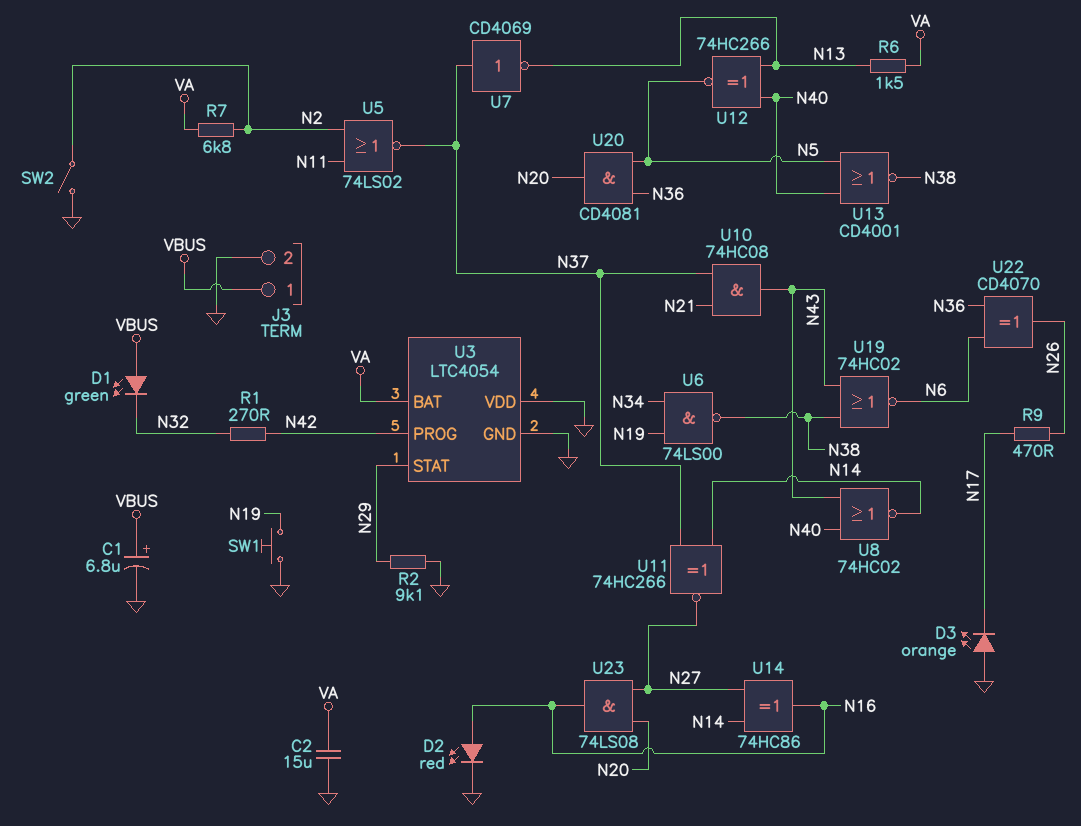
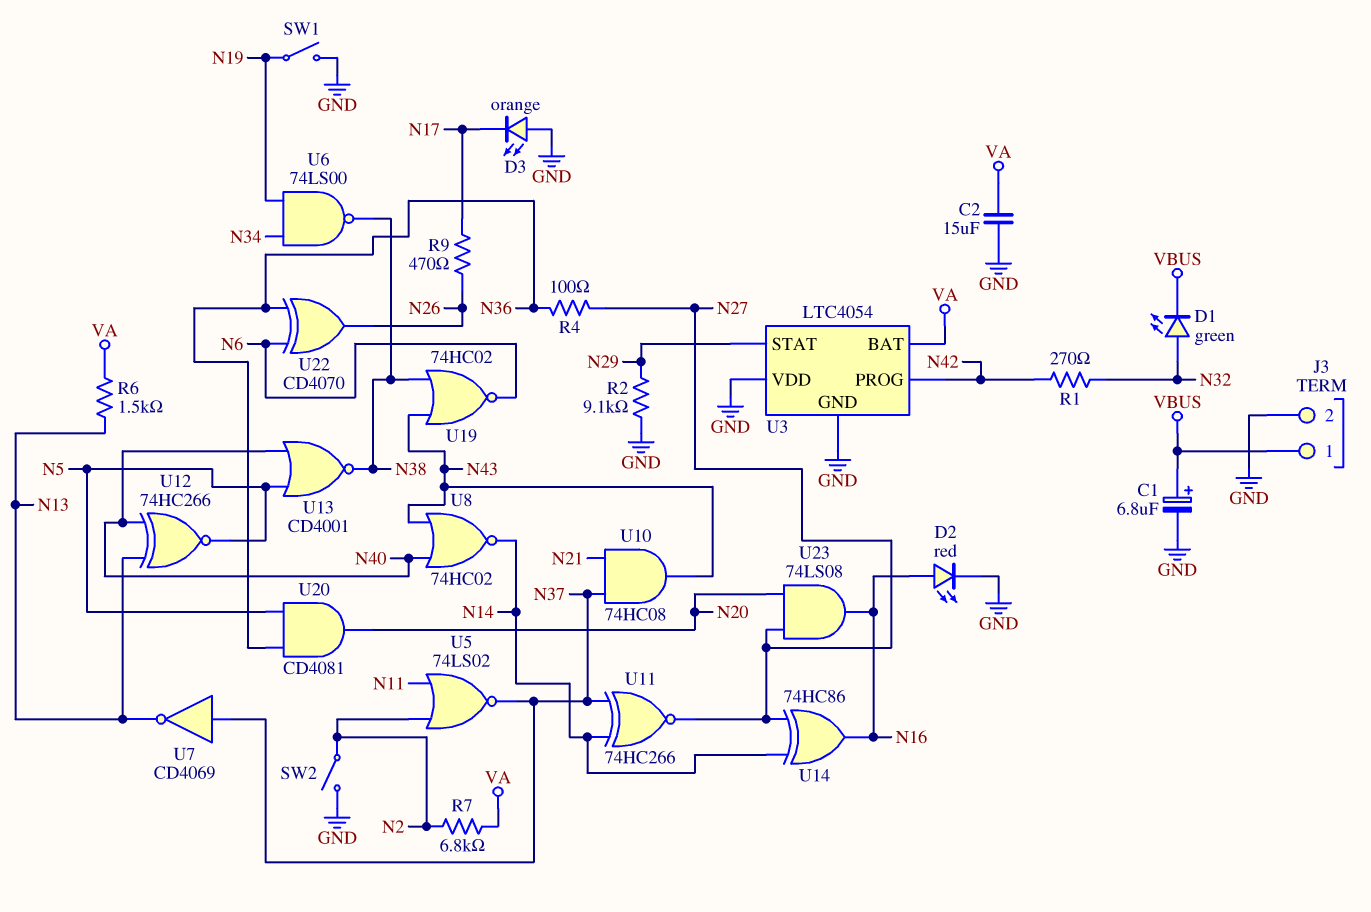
D1: LED green (A VBUS, K N32) -> LED green (A N32, K VBUS)
R4: none -> 100 (N27, N36)
SW1: button (GND, N19) -> switch (GND, N19)

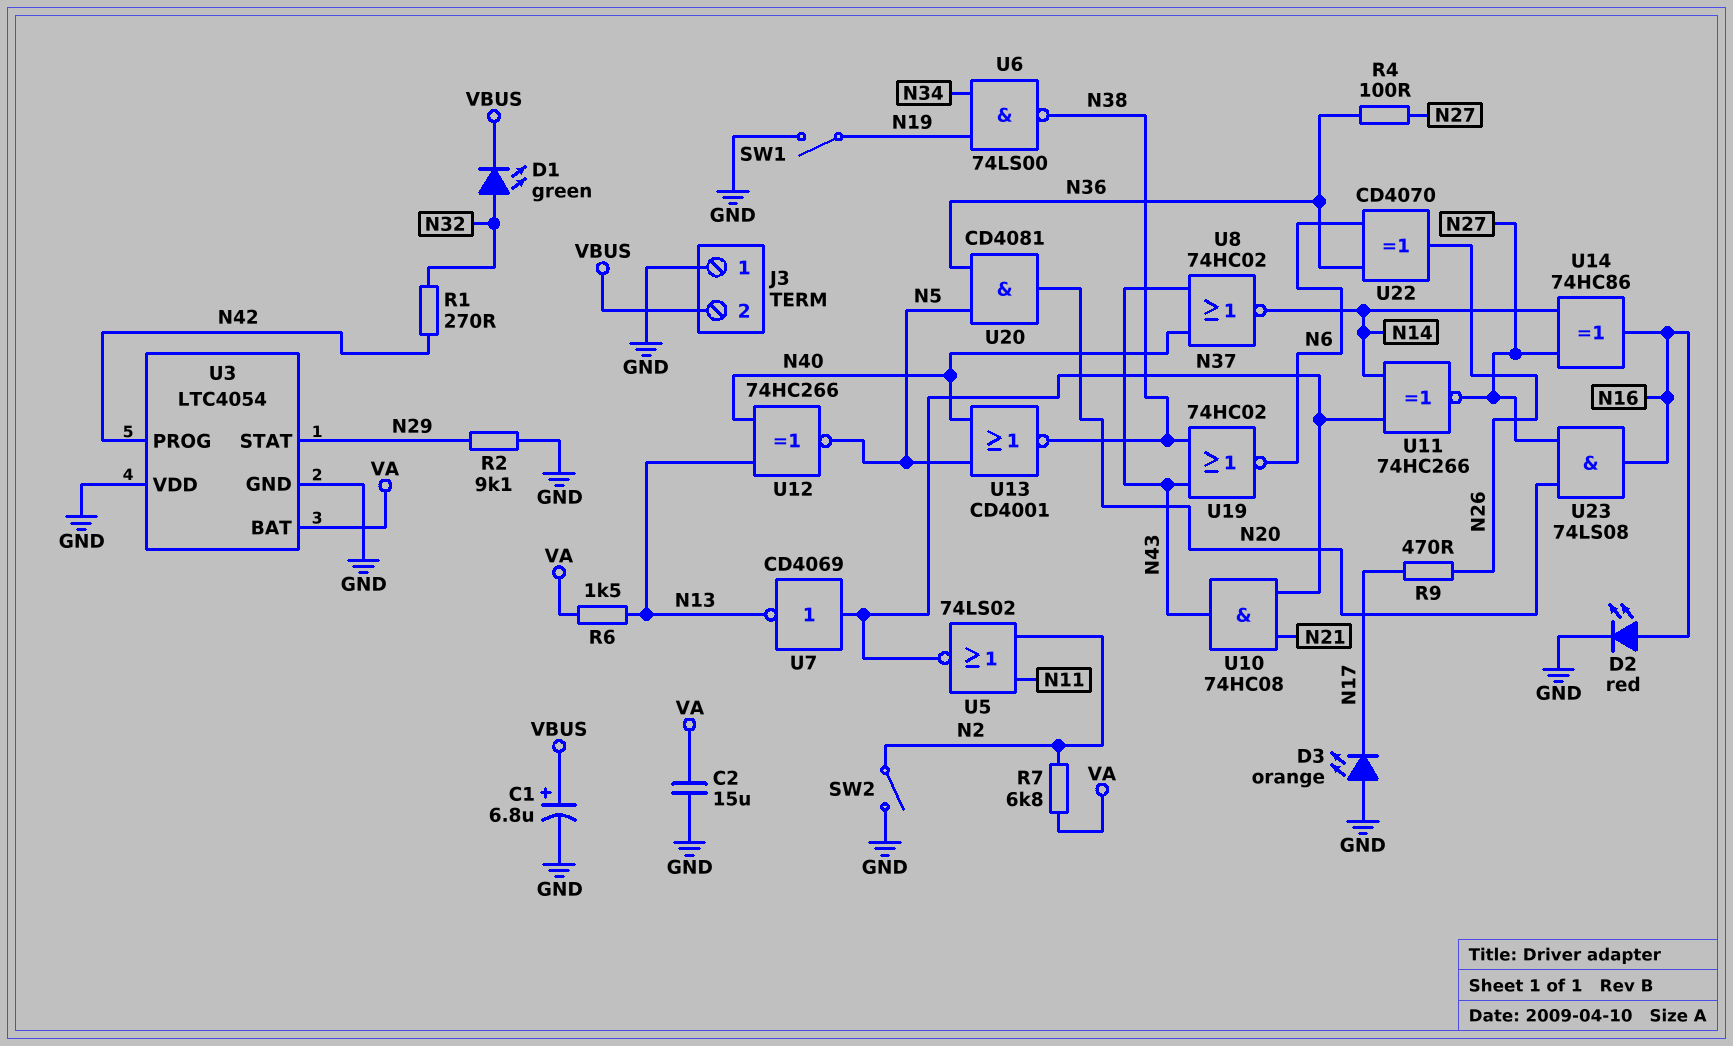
J3 pin 1: VBUS -> GND
J3 pin 2: GND -> VBUS

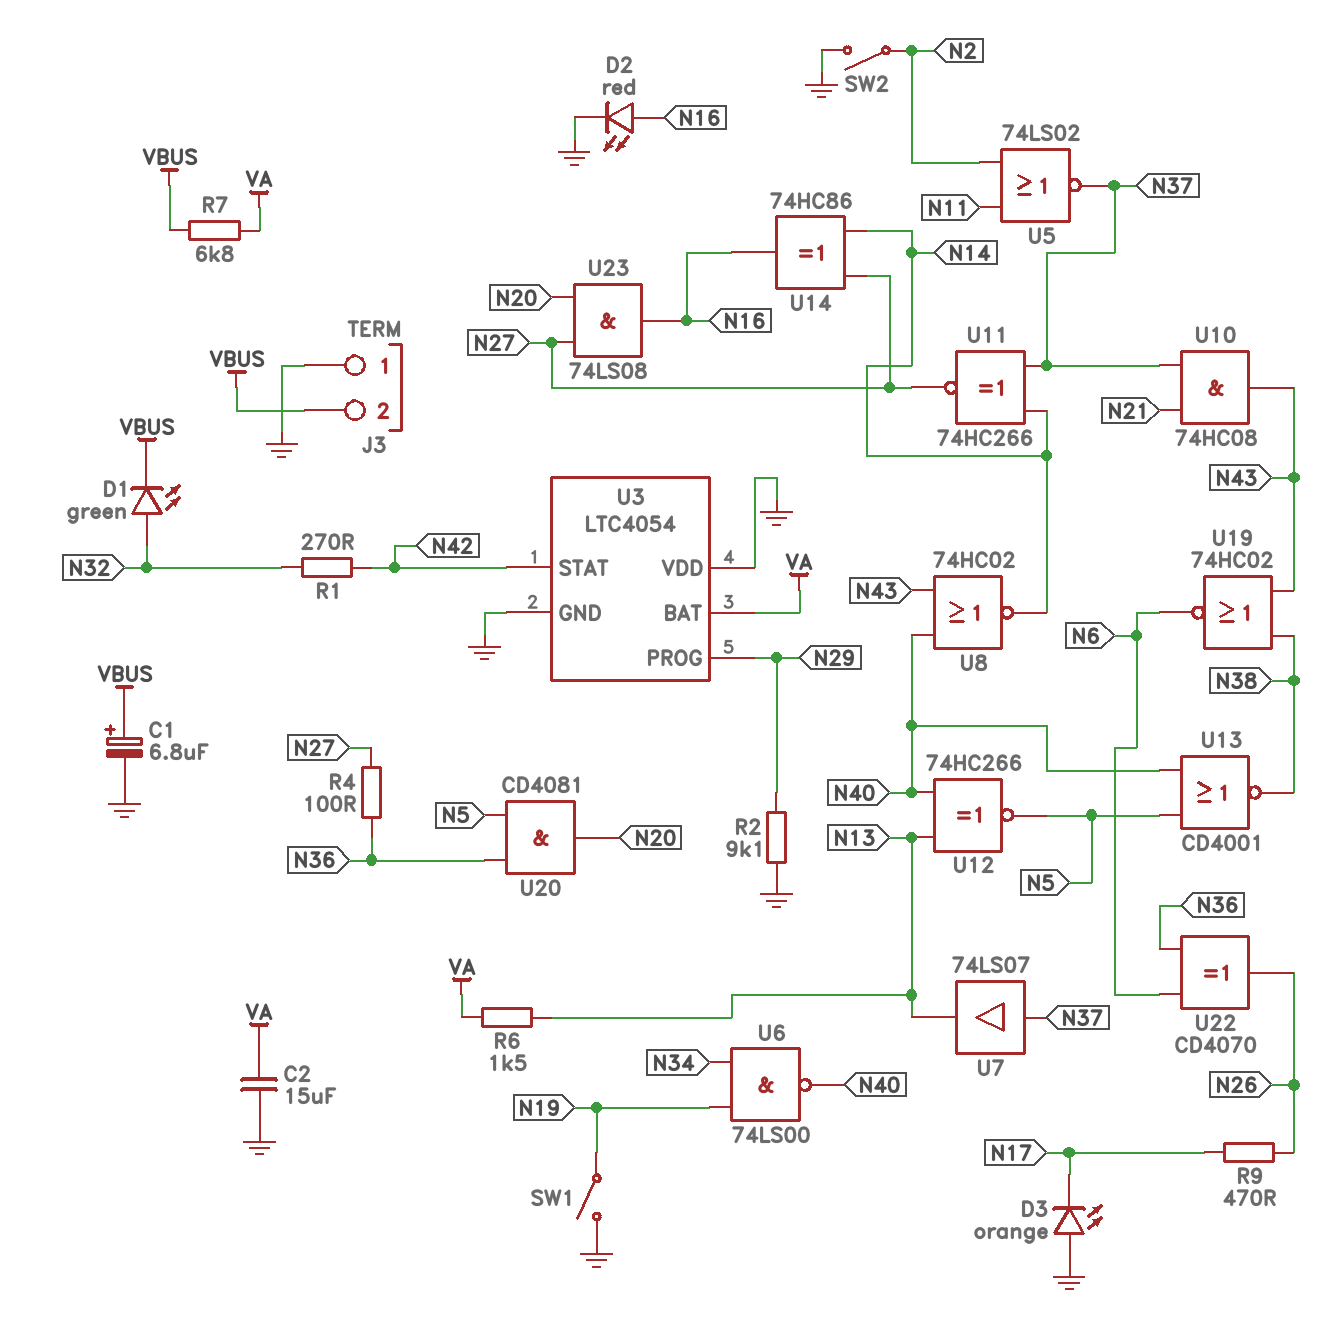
R7: 6.8k (N2, VA) -> 6.8k (VA, VBUS)
U3 pin PROG: N42 -> N29
U3 pin STAT: N29 -> N42
U6: NAND 74LS00 (in N19, in N34, out N38) -> NAND 74LS00 (in N19, in N34, out N40)
U7: NOT CD4069 (in N37, out N13) -> buffer 74LS07 (in N37, out N13)

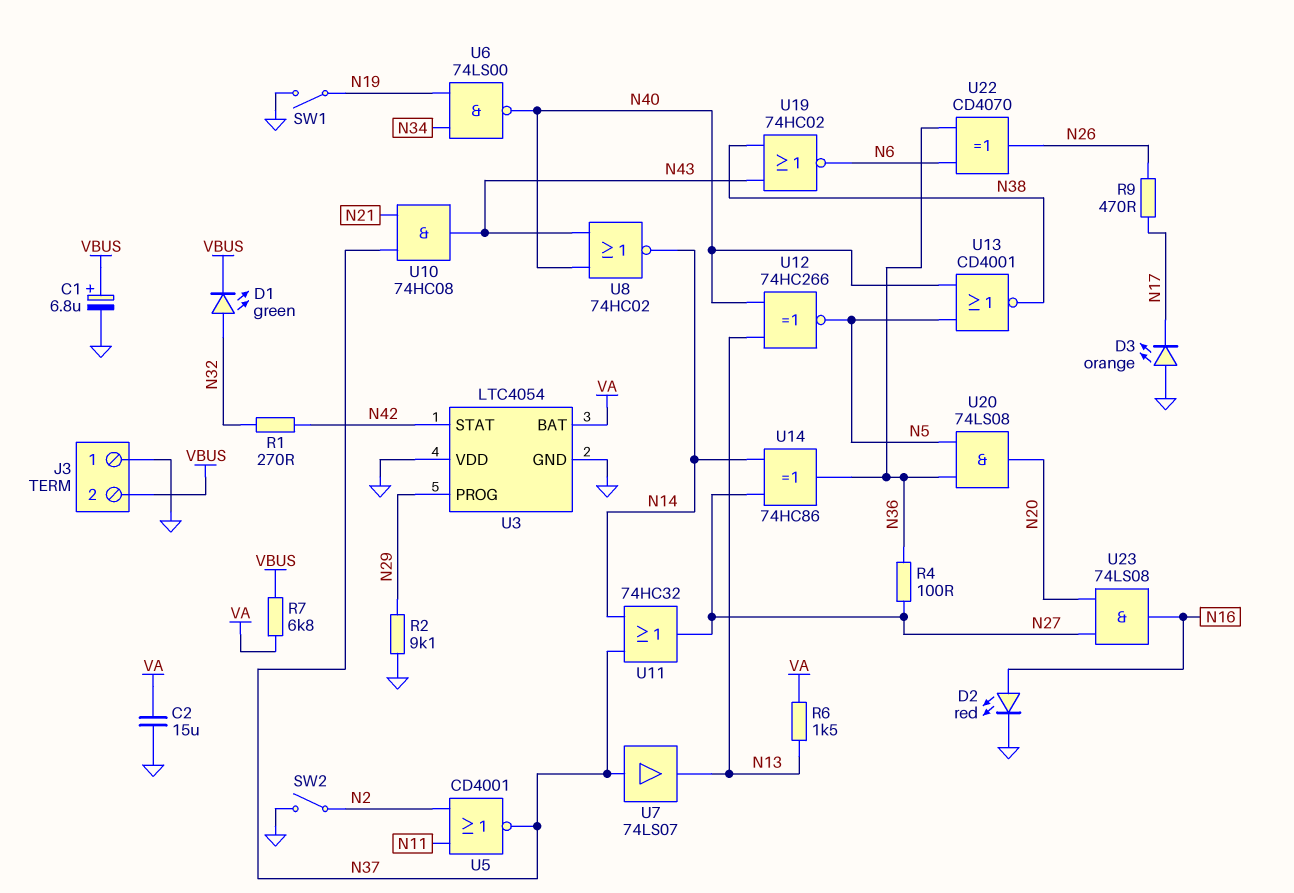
U5: NOR 74LS02 (in N2, in N11, out N37) -> NOR CD4001 (in N2, in N11, out N37)
U11: XNOR 74HC266 (in N14, in N37, out N27) -> OR 74HC32 (in N14, in N37, out N27)
U14: XOR 74HC86 (in N14, in N27, out N16) -> XOR 74HC86 (in N14, in N27, out N36)
U20: AND CD4081 (in N5, in N36, out N20) -> AND 74LS08 (in N5, in N36, out N20)

